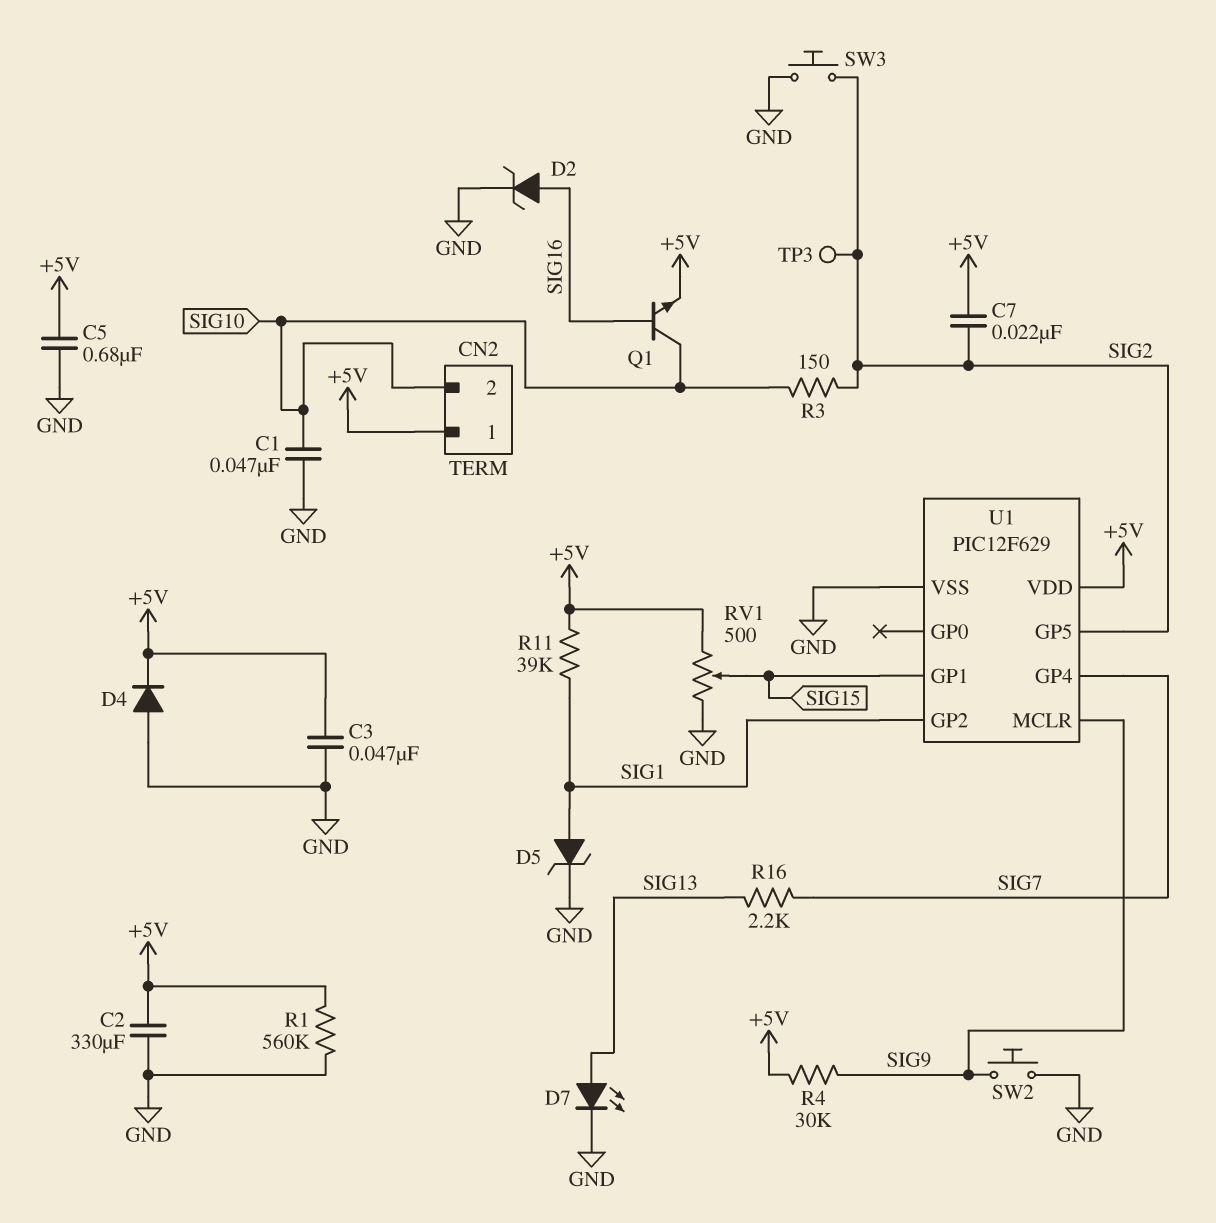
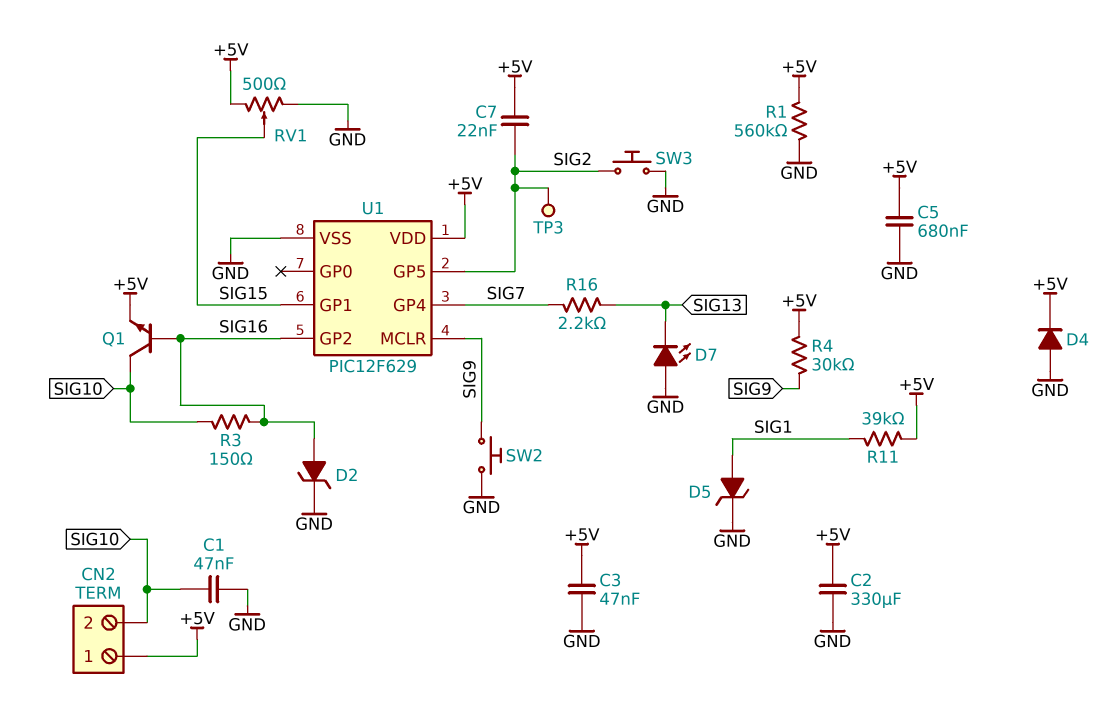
D7: LED (A SIG13, K GND) -> LED (A GND, K SIG13)
R3: 150 (SIG2, SIG10) -> 150 (SIG10, SIG16)
U1 pin GP2: SIG1 -> SIG16

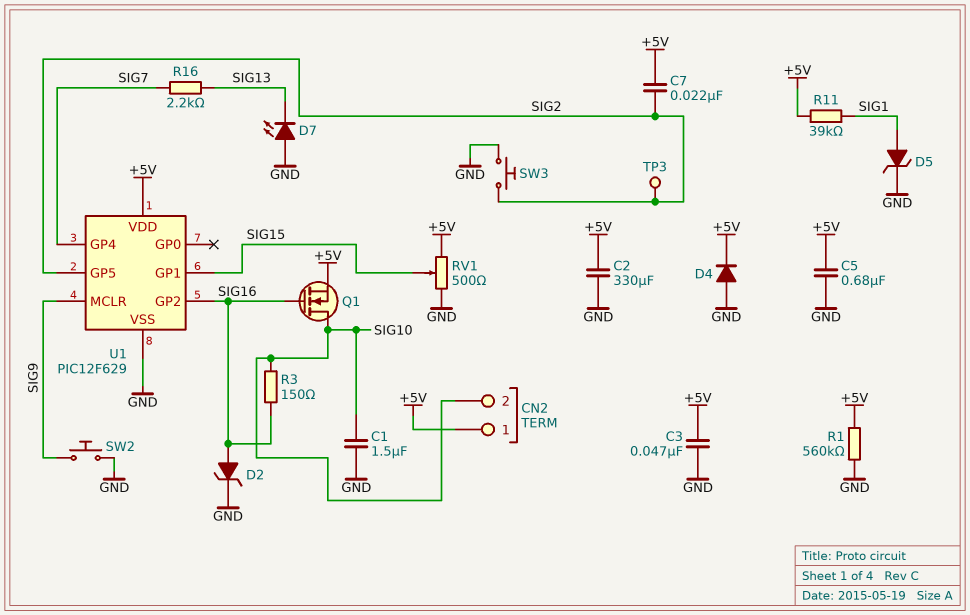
C1: 47nF (GND, SIG10) -> 1.5uF (GND, SIG10)
Q1: NPN (B SIG16, C SIG10, E +5V) -> NMOS (G SIG16, D SIG10, S +5V)
R4: 30k (+5V, SIG9) -> none

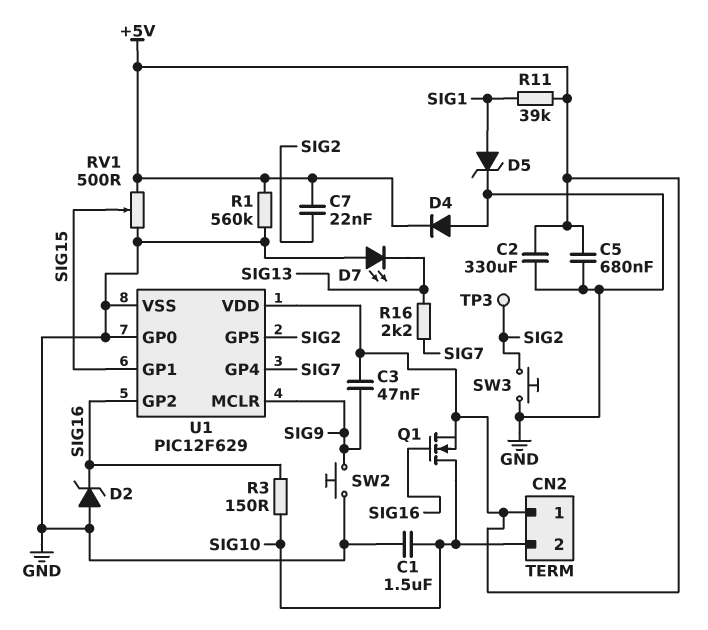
C3: 47nF (+5V, GND) -> 47nF (+5V, SIG9)
D2: zener (A SIG16, K GND) -> zener (A GND, K SIG16)
U1 pin GP0: none -> GND

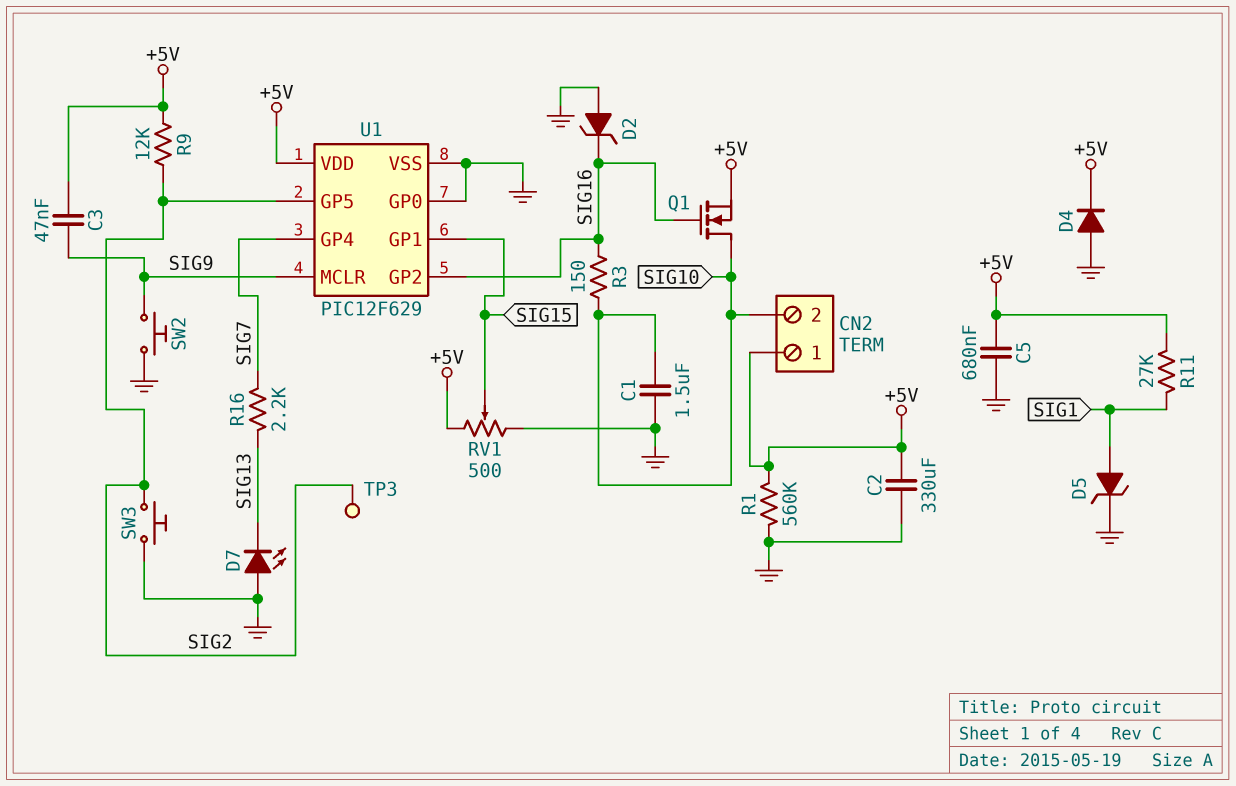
C7: 22nF (+5V, SIG2) -> none
R9: none -> 12k (+5V, SIG2)
R11: 39k (+5V, SIG1) -> 27k (+5V, SIG1)

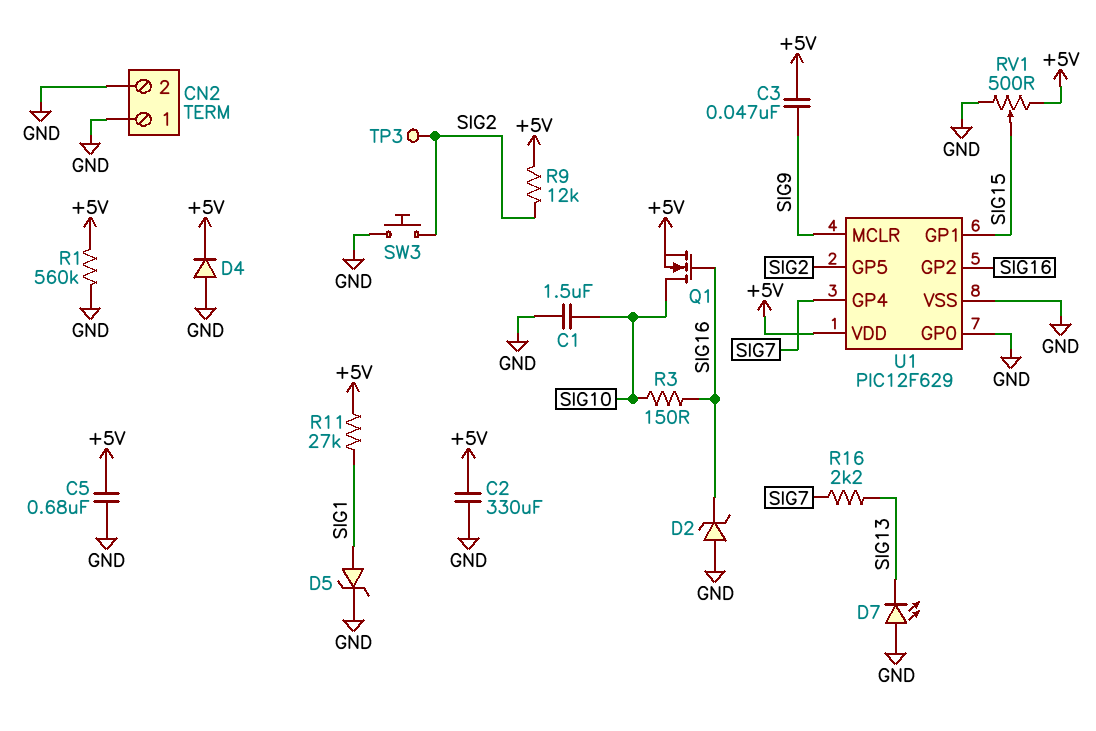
CN2 pin 1: +5V -> GND
CN2 pin 2: SIG10 -> GND
SW2: button (GND, SIG9) -> none

